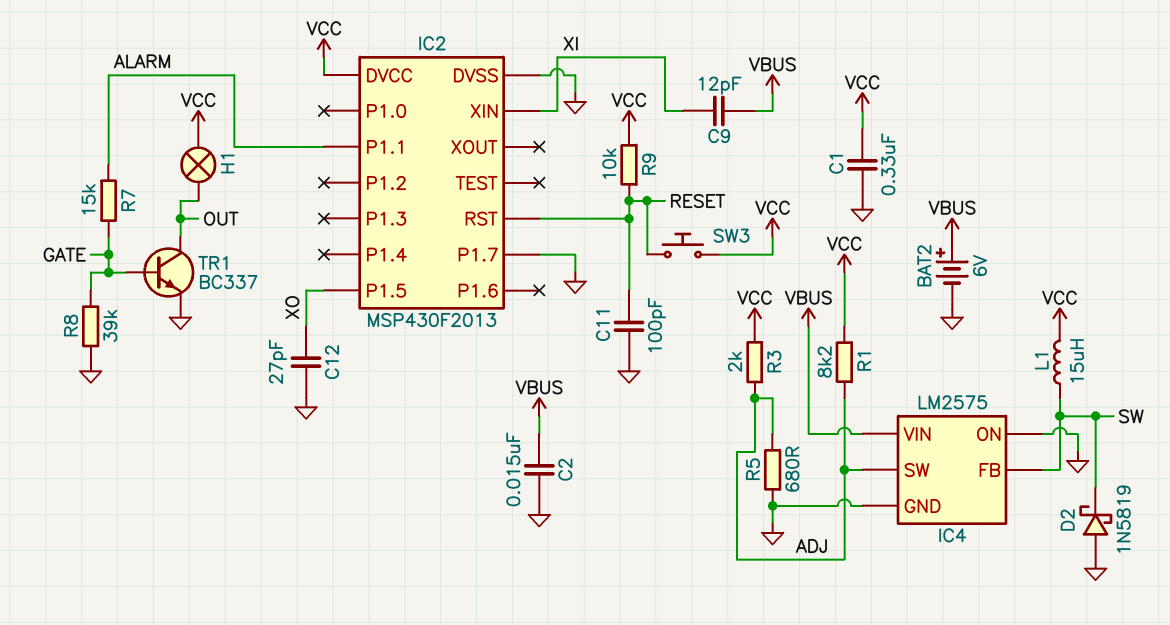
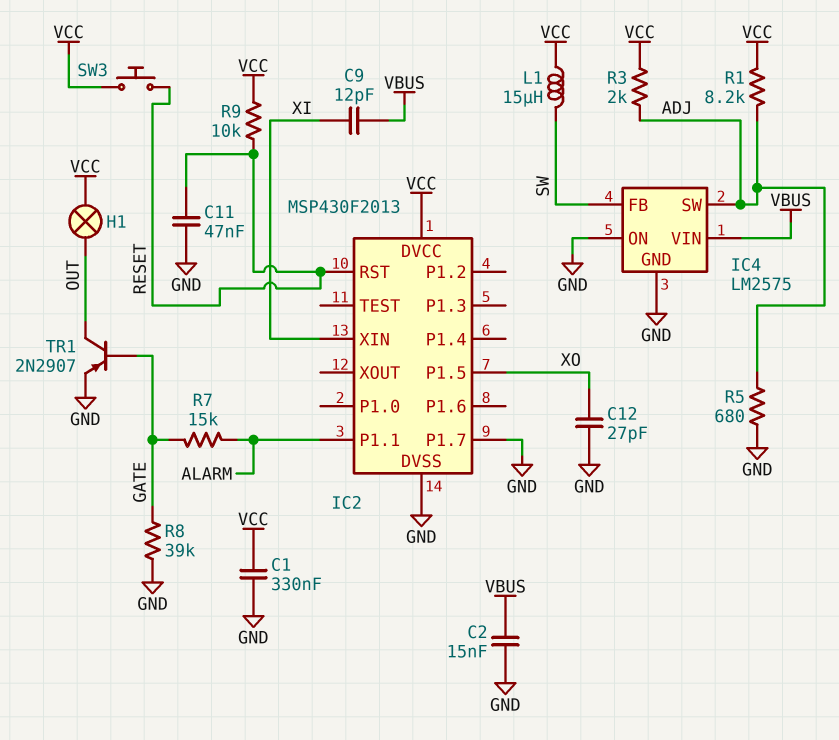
BAT2: 6V (plus VBUS, minus GND) -> none
C11: 100pF (GND, RESET) -> 47nF (GND, RESET)
D2: schottky 1N5819 (A GND, K SW) -> none
TR1: NPN BC337 (B GATE, C OUT, E GND) -> PNP 2N2907 (B GATE, C OUT, E GND)

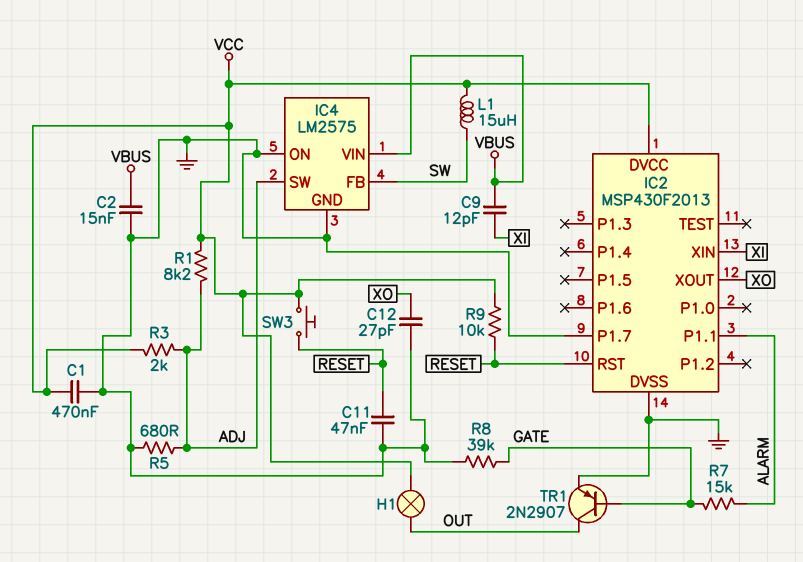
C1: 330nF (GND, VCC) -> 470nF (GND, VCC)
IC2 pin P1.5: XO -> none
IC2 pin XOUT: none -> XO

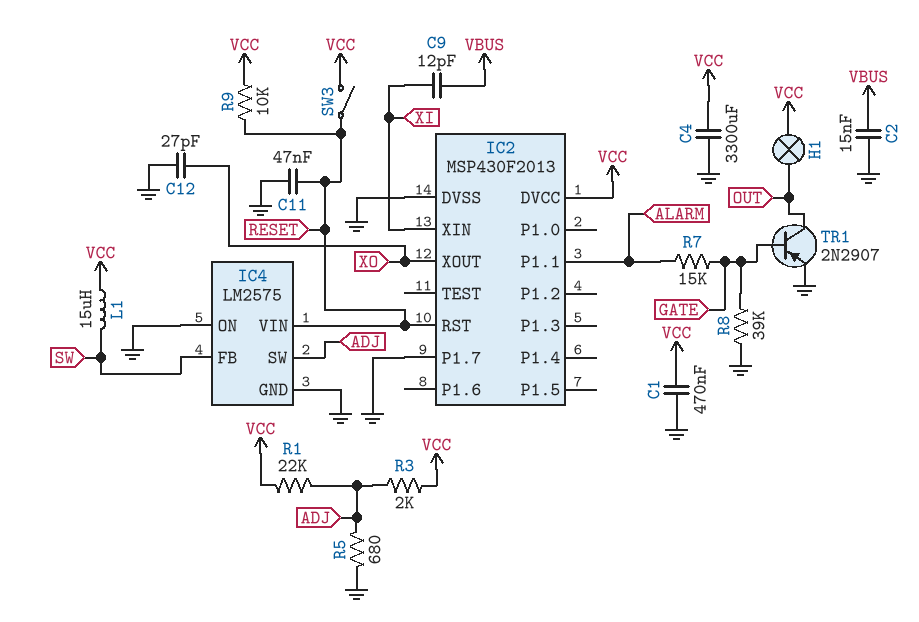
C4: none -> 3300uF (GND, VCC)
IC4 pin VIN: VBUS -> RESET
R1: 8.2k (ADJ, VCC) -> 22k (ADJ, VCC)
SW3: button (RESET, VCC) -> switch (RESET, VCC)

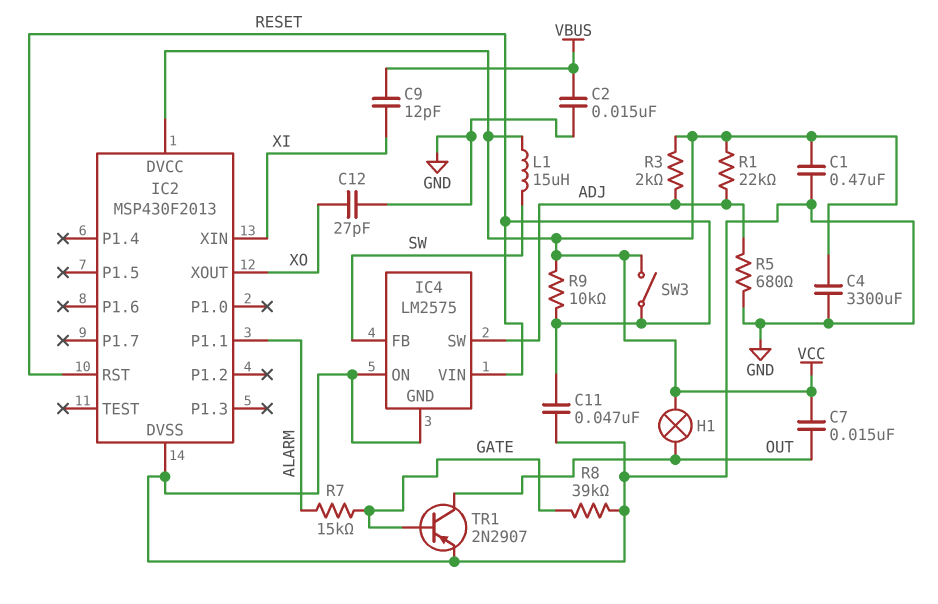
C7: none -> 15nF (OUT, VCC)
IC2 pin P1.7: GND -> none

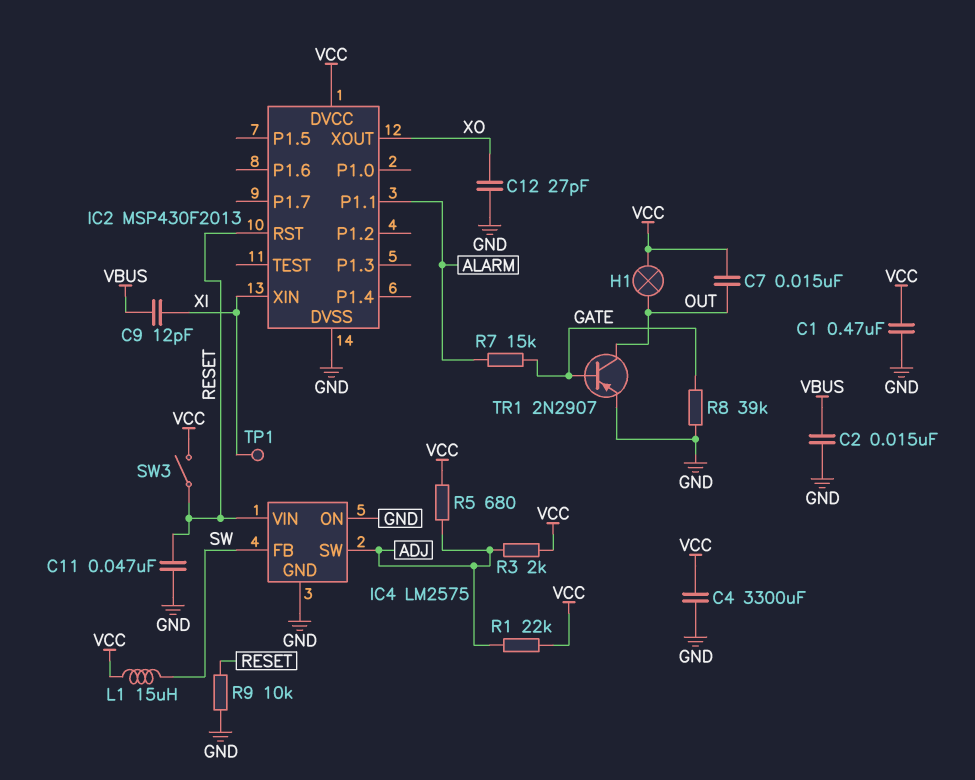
R5: 680 (ADJ, GND) -> 680 (ADJ, VCC)
R9: 10k (RESET, VCC) -> 10k (GND, RESET)
TP1: none -> test point (XI)

